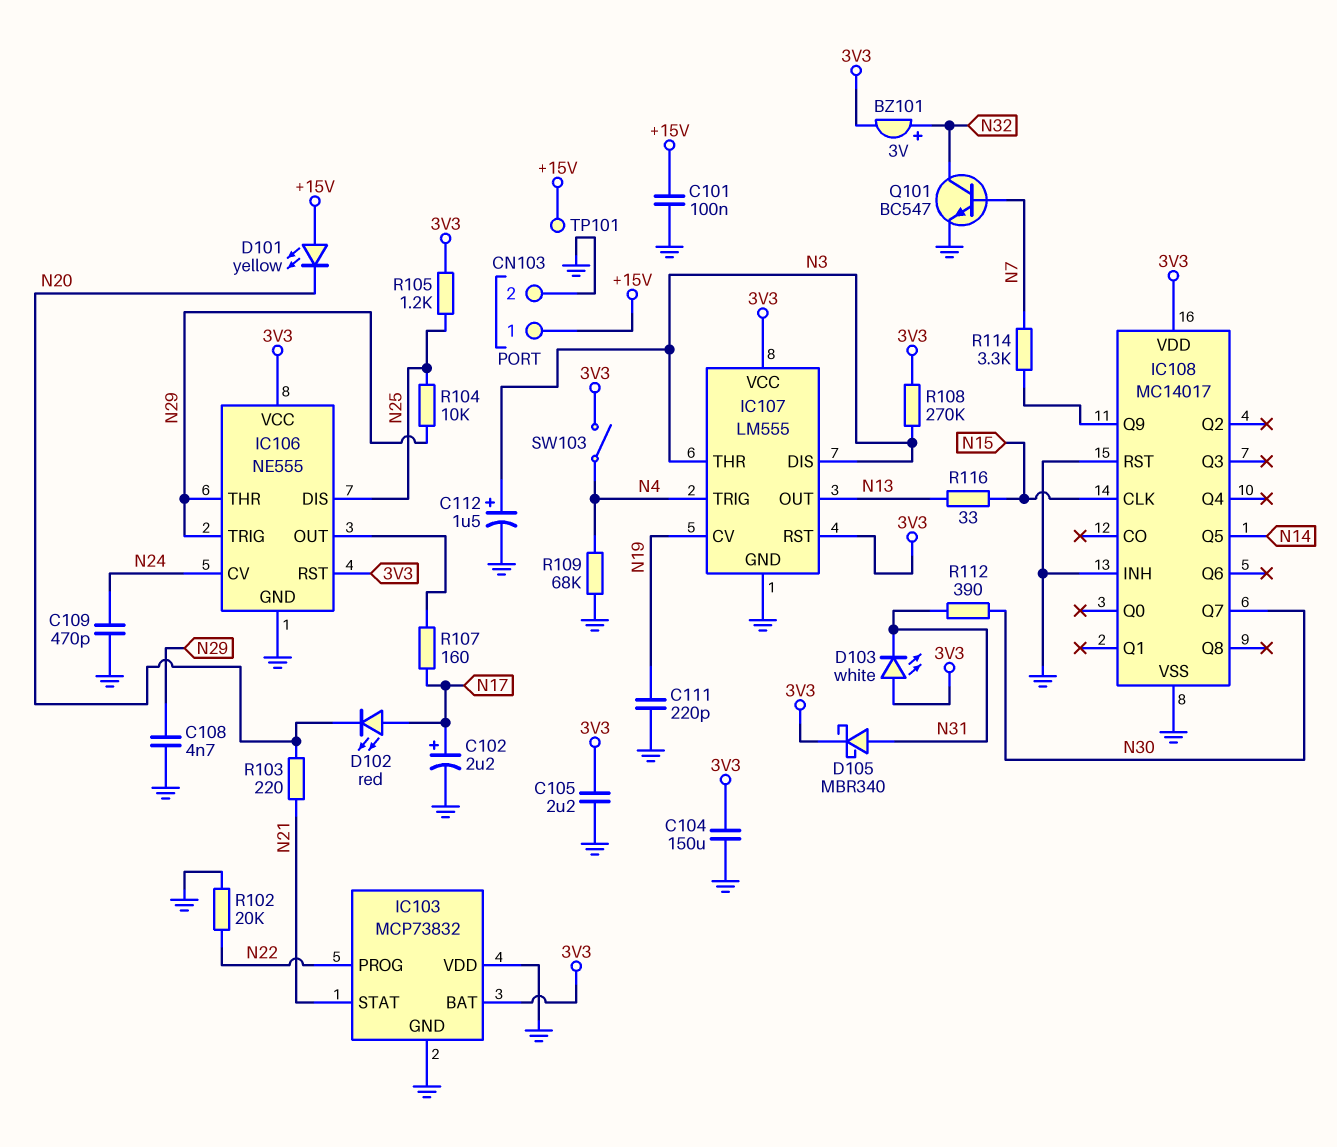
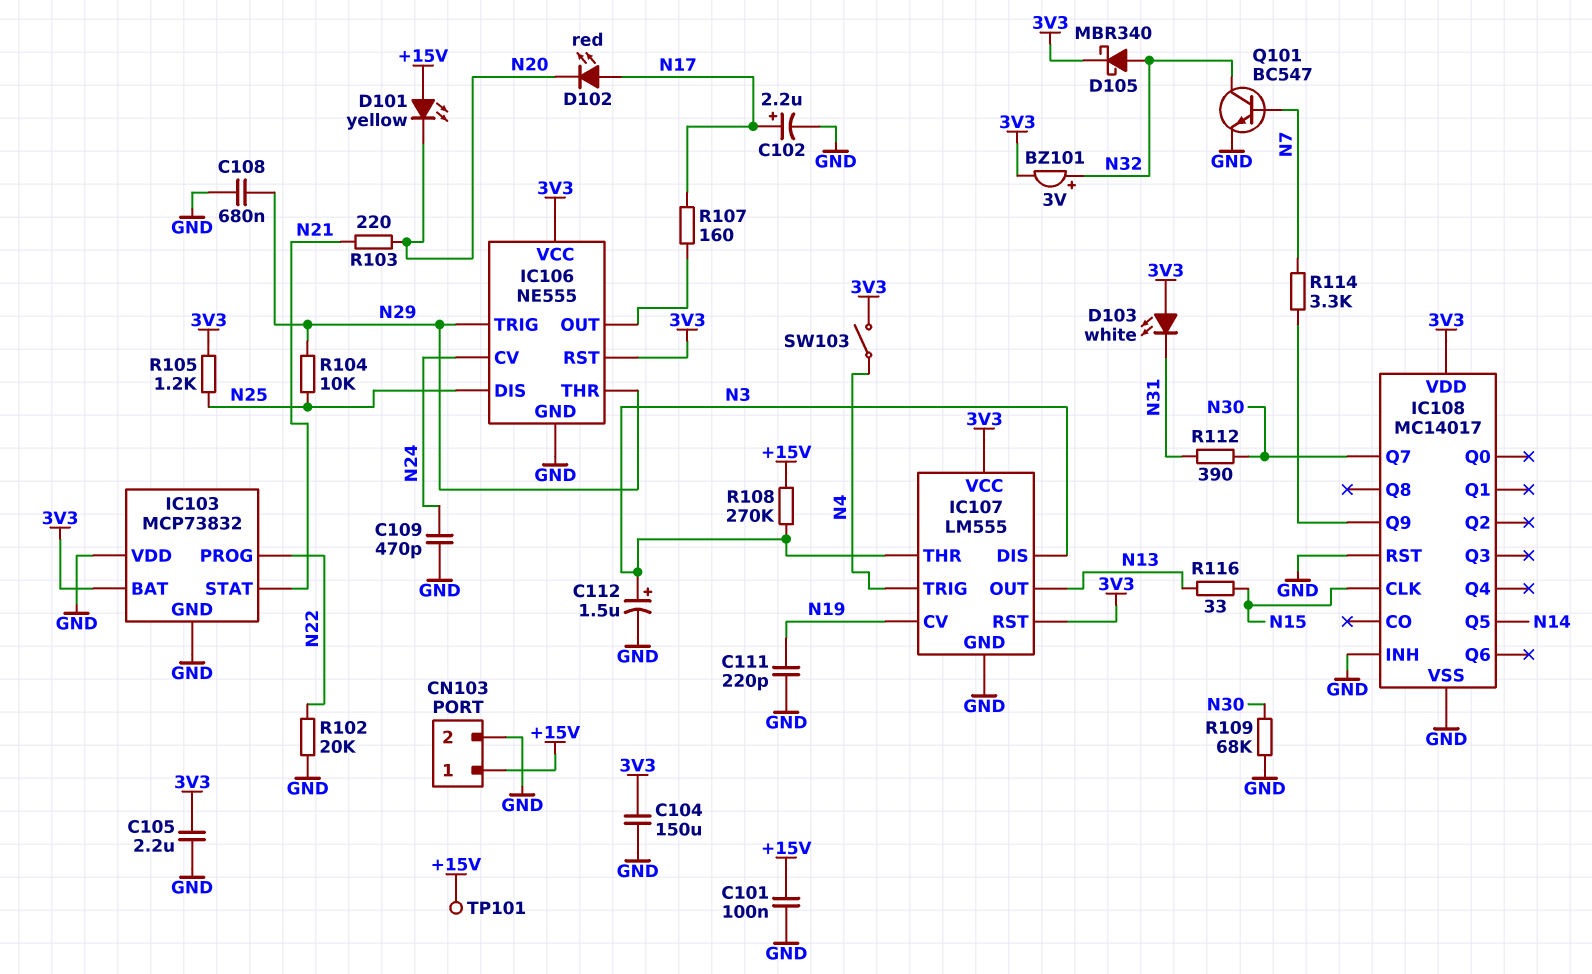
C108: 4.7nF (GND, N29) -> 680nF (GND, N29)
D105: schottky MBR340 (A N31, K 3V3) -> schottky MBR340 (A N32, K 3V3)
R108: 270k (3V3, N3) -> 270k (+15V, N3)
R109: 68k (GND, N4) -> 68k (GND, N30)

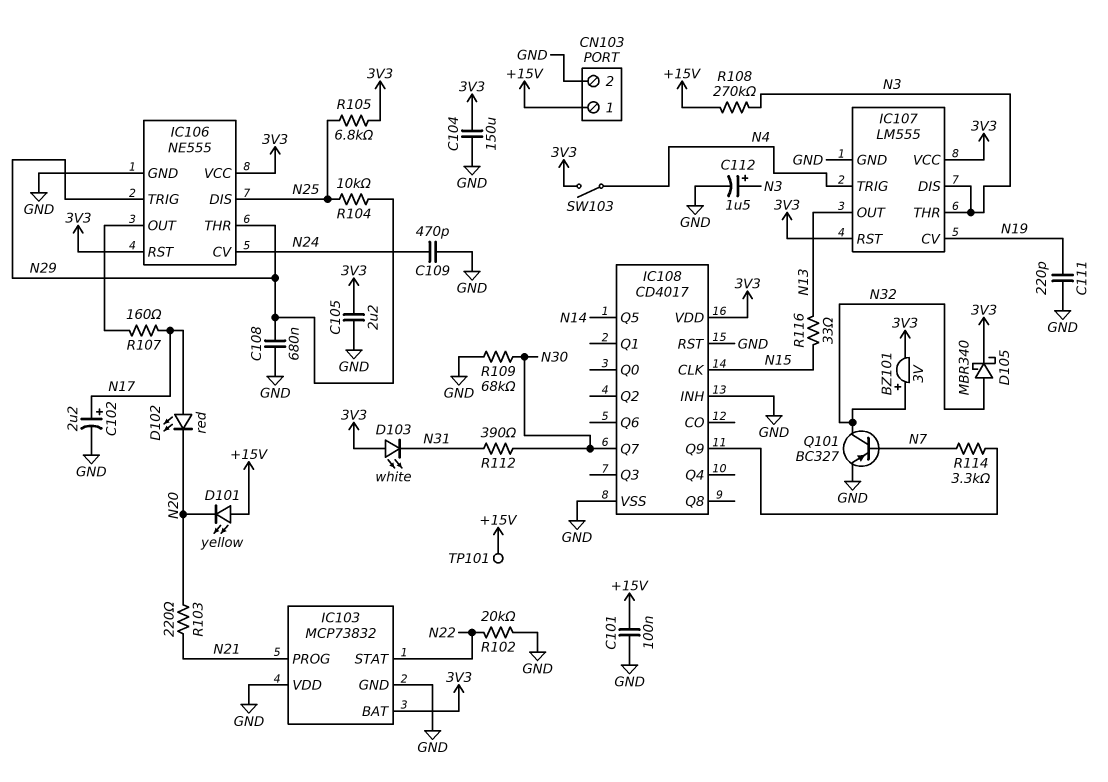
IC103 pin PROG: N22 -> N21
IC103 pin STAT: N21 -> N22
IC108: MC14017 -> CD4017
Q101: NPN BC547 (B N7, C N32, E GND) -> PNP BC327 (B N7, C N32, E GND)
R105: 1.2k (3V3, N25) -> 6.8k (3V3, N25)

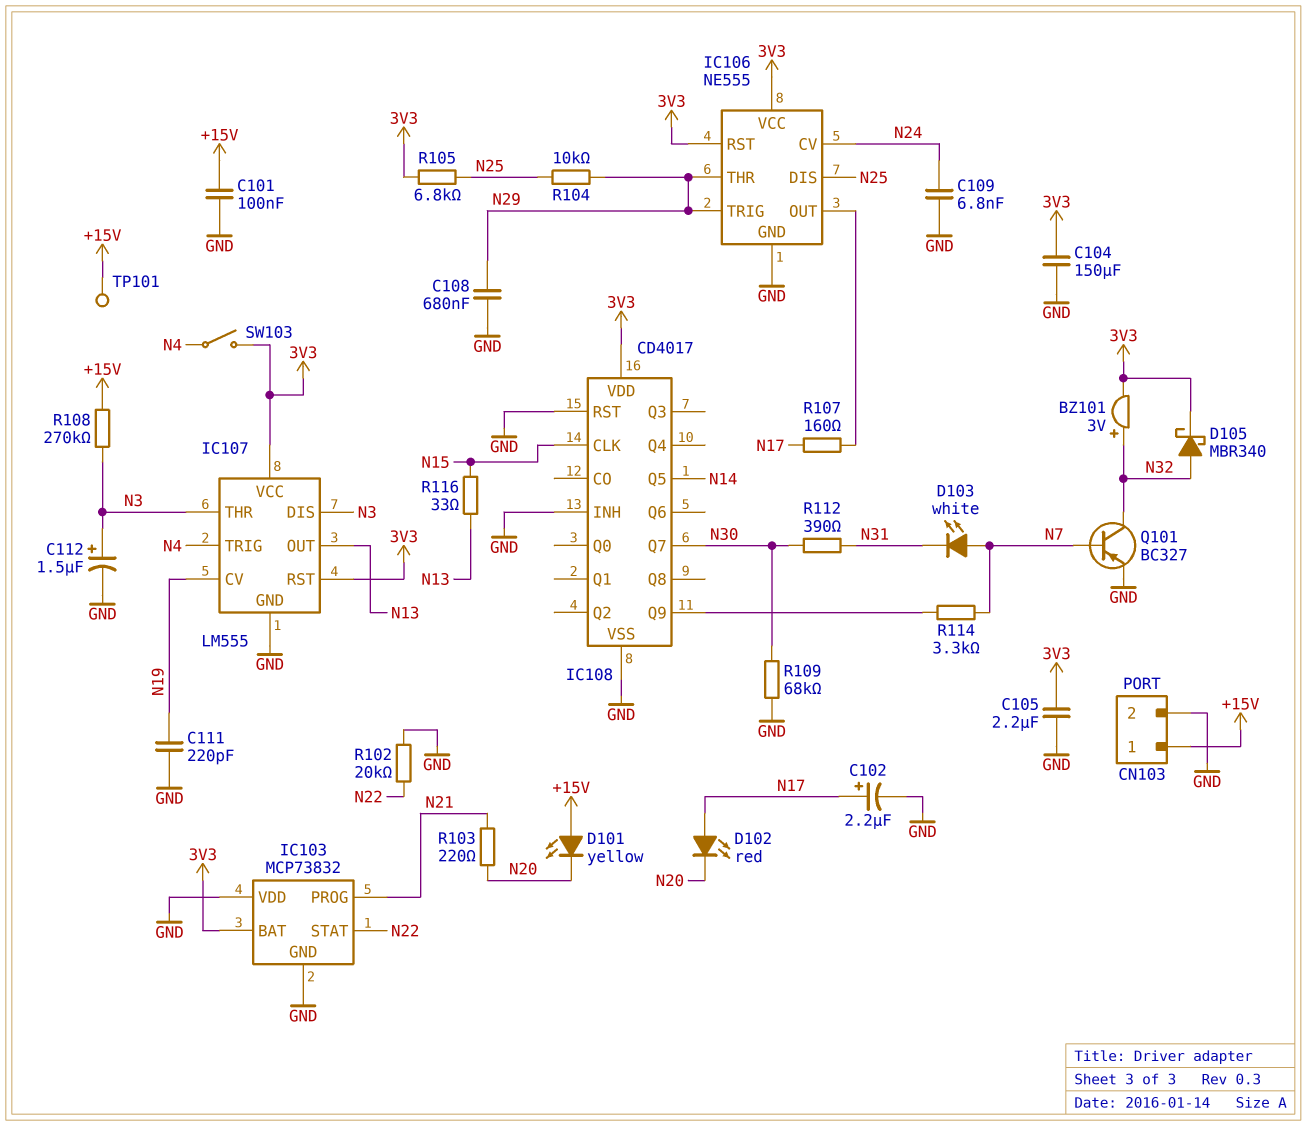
C109: 470pF (GND, N24) -> 6.8nF (GND, N24)
D103: LED white (A 3V3, K N31) -> LED white (A N7, K N31)

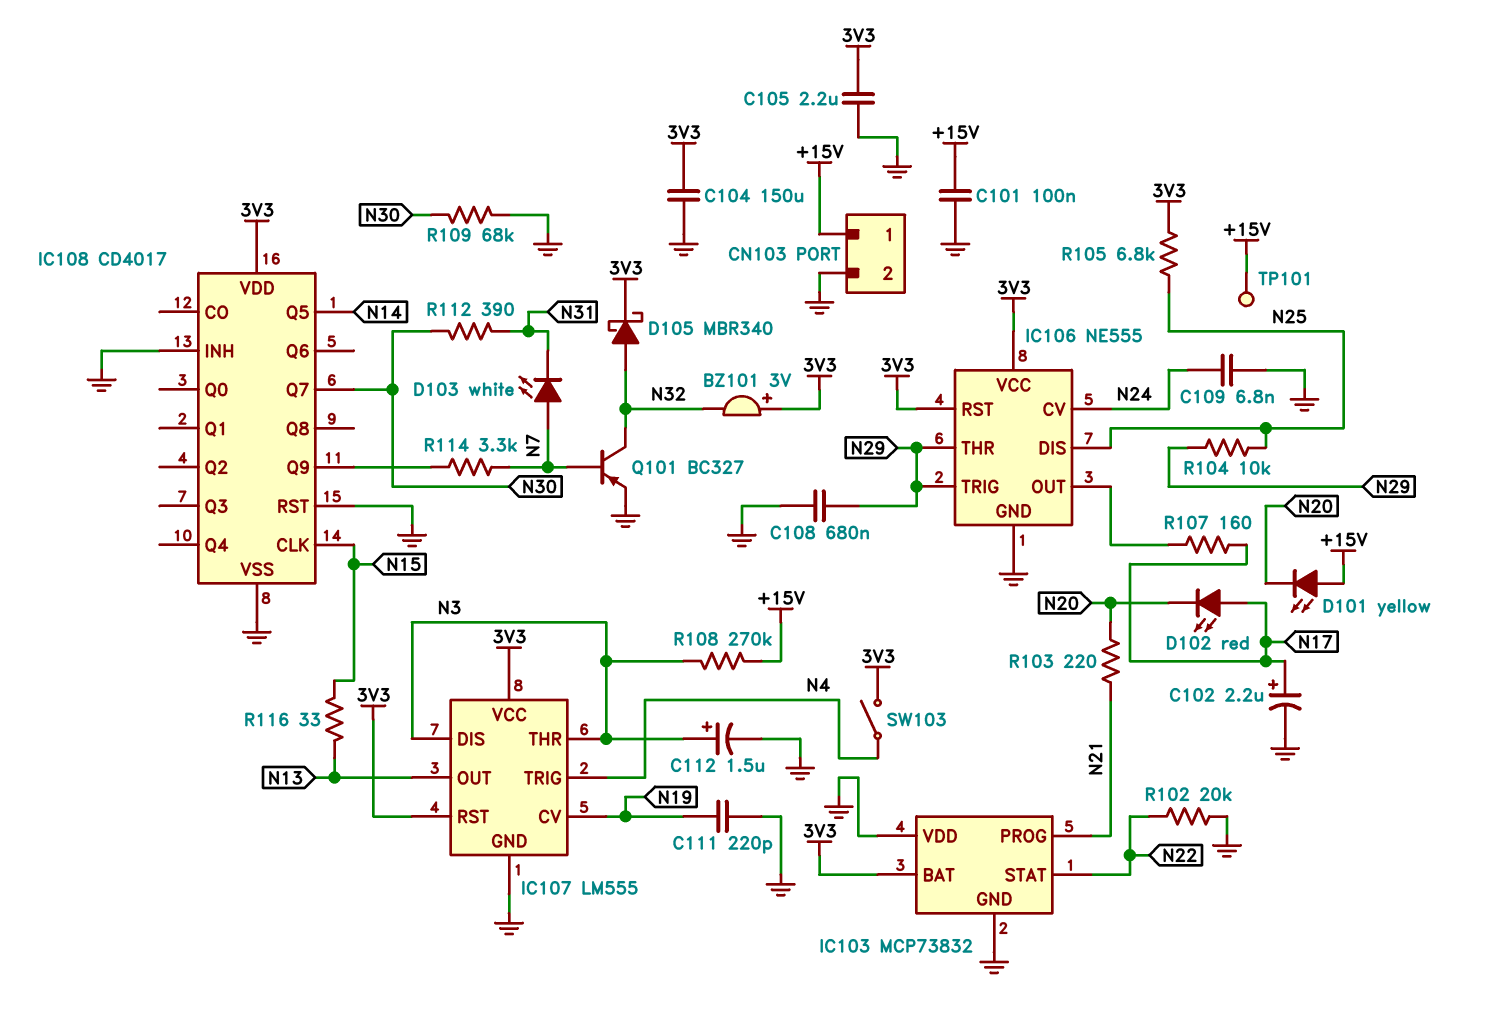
BZ101: buzzer 3V (plus N32, minus 3V3) -> buzzer 3V (plus 3V3, minus N32)

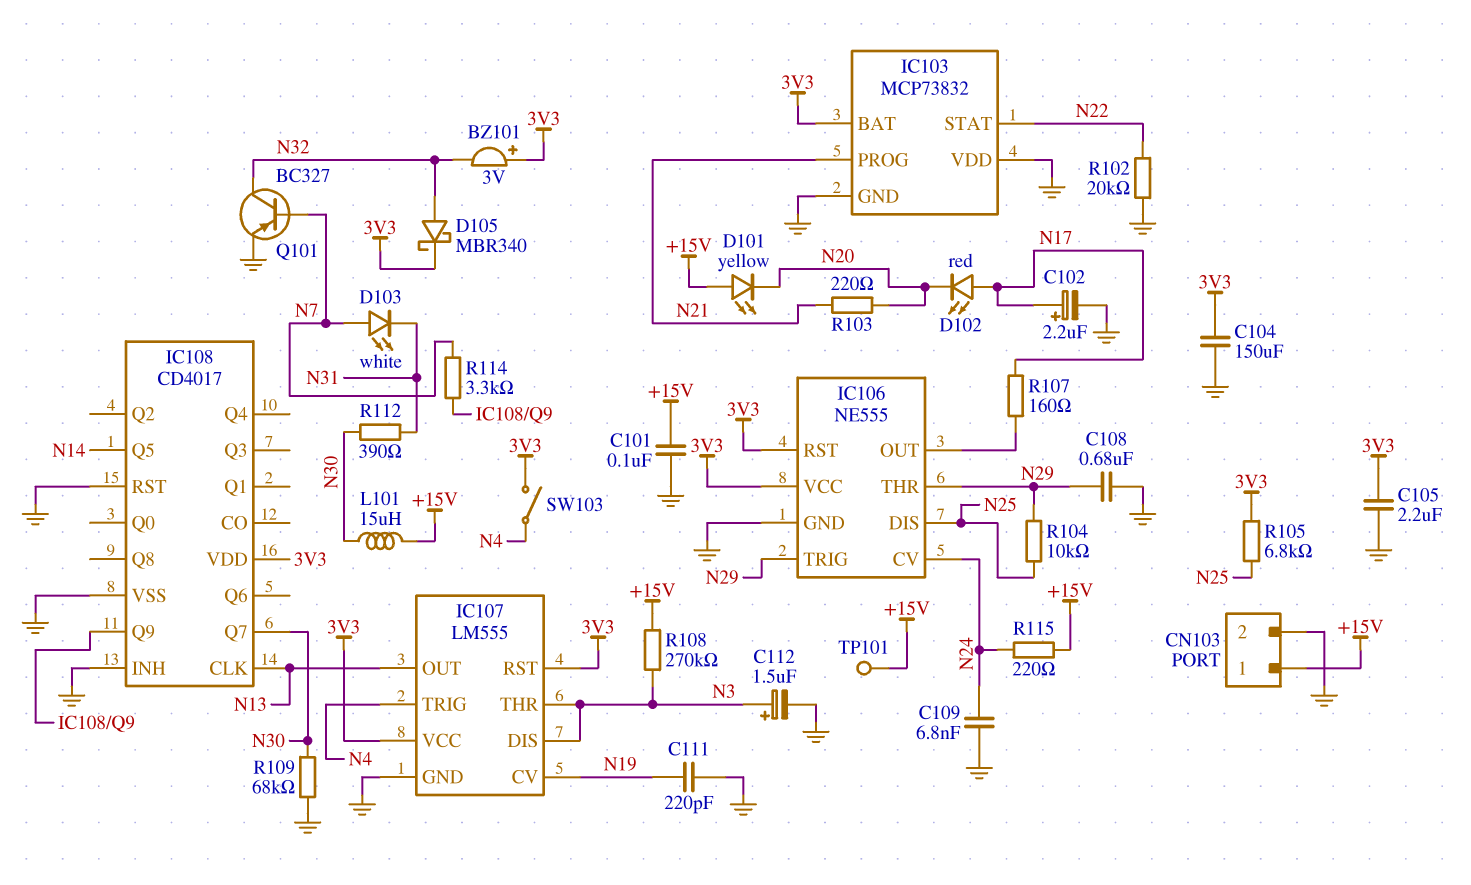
IC108 pin CLK: N15 -> N13
L101: none -> 15uH (+15V, N30)
R115: none -> 220 (+15V, N24)
R116: 33 (N13, N15) -> none

